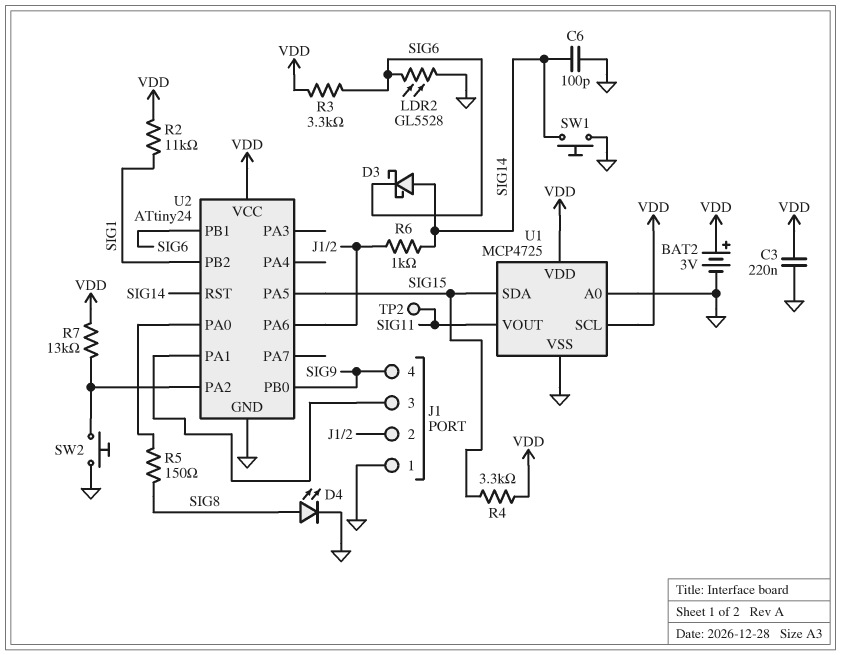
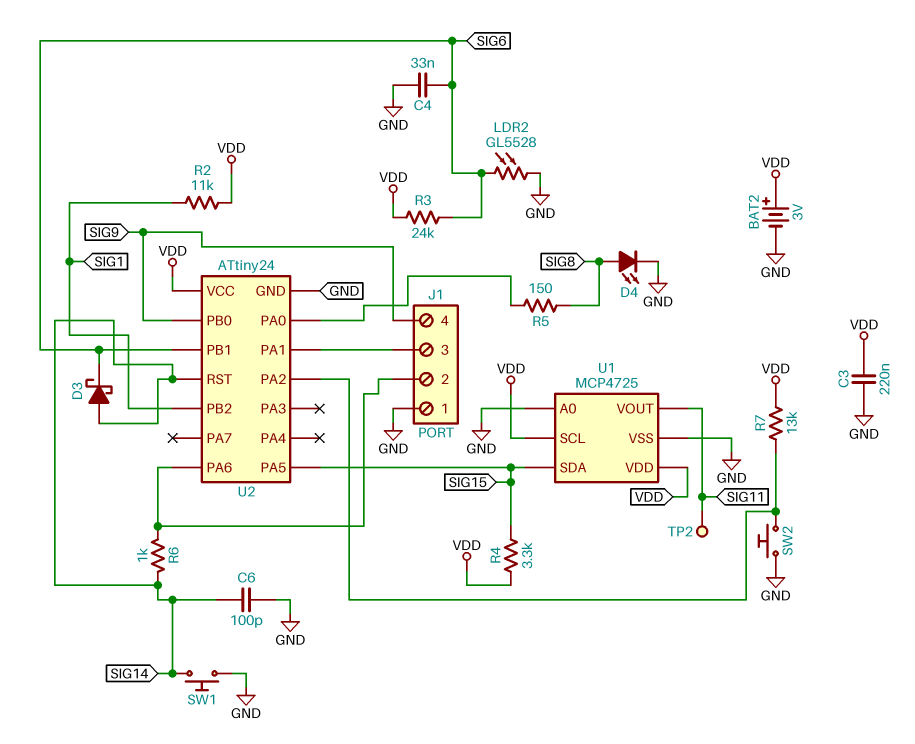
C4: none -> 33nF (GND, SIG6)
R3: 3.3k (SIG6, VDD) -> 24k (SIG6, VDD)

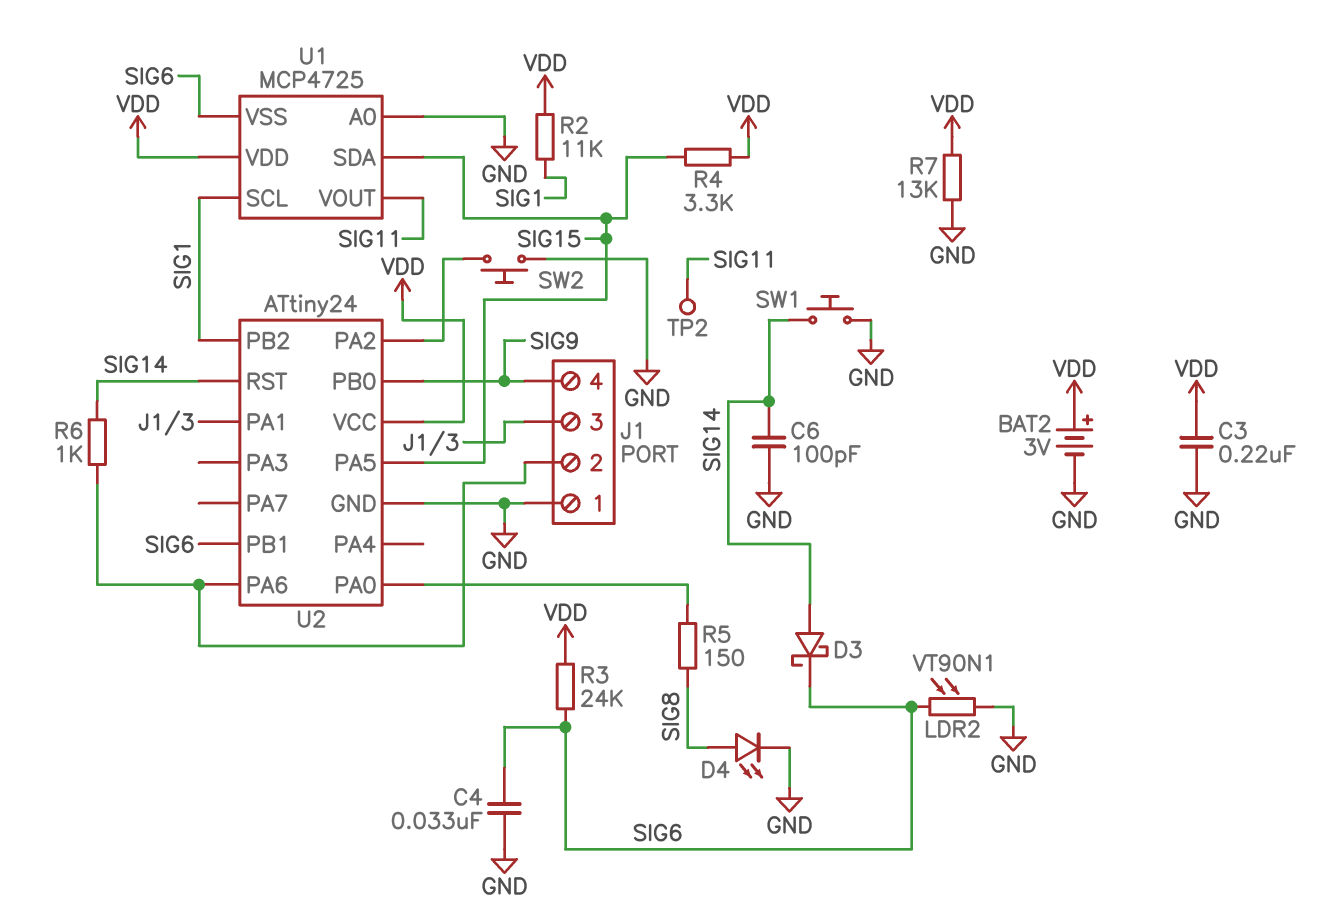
LDR2: GL5528 (GND, SIG6) -> VT90N1 (GND, SIG6)
R7: 13k (U2/PA2, VDD) -> 13k (GND, VDD)
U1 pin SCL: VDD -> SIG1
U1 pin VSS: GND -> SIG6

